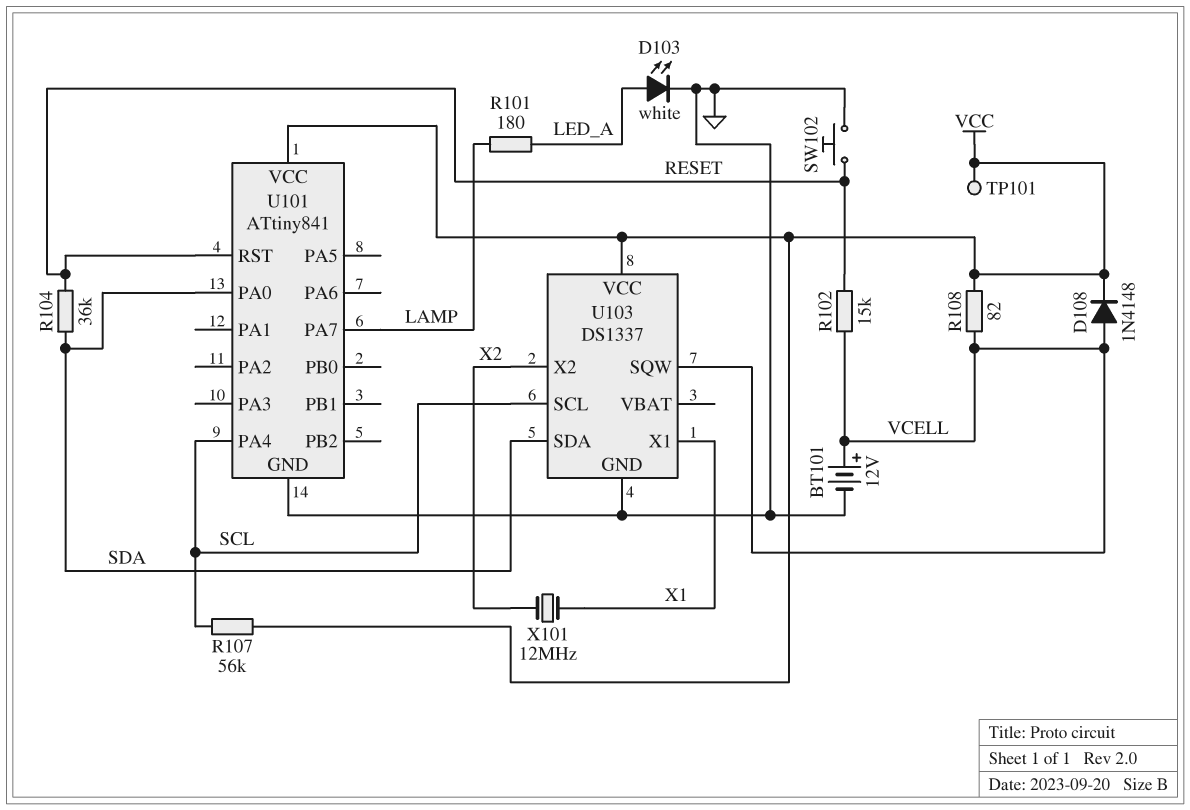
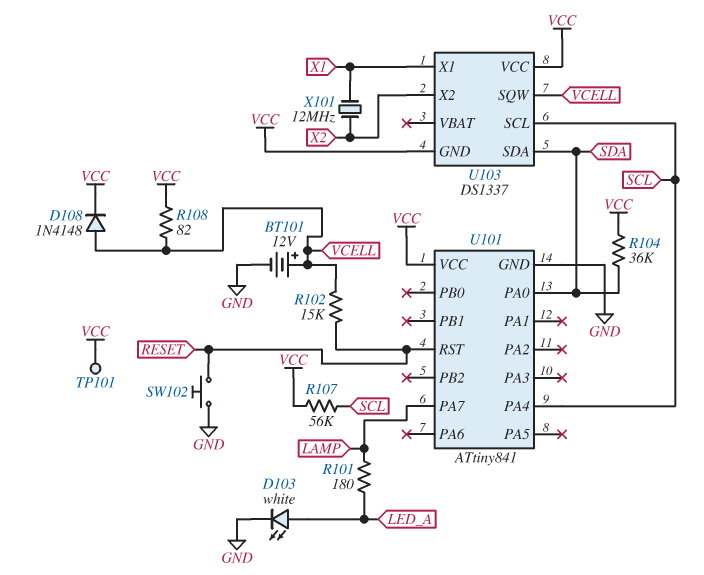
R104: 36k (RESET, SDA) -> 36k (SDA, VCC)
U103 pin GND: GND -> VCC

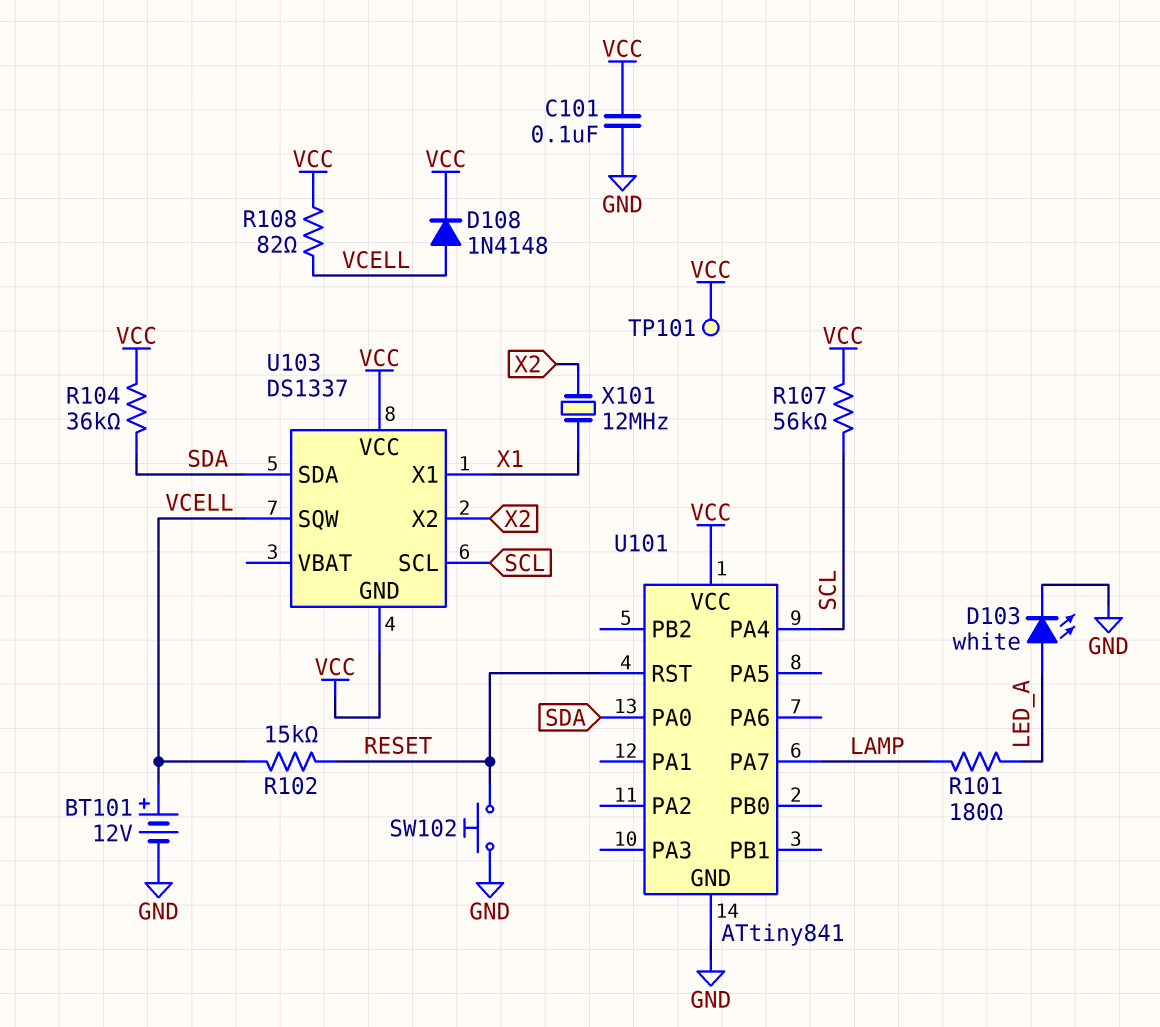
C101: none -> 100nF (GND, VCC)

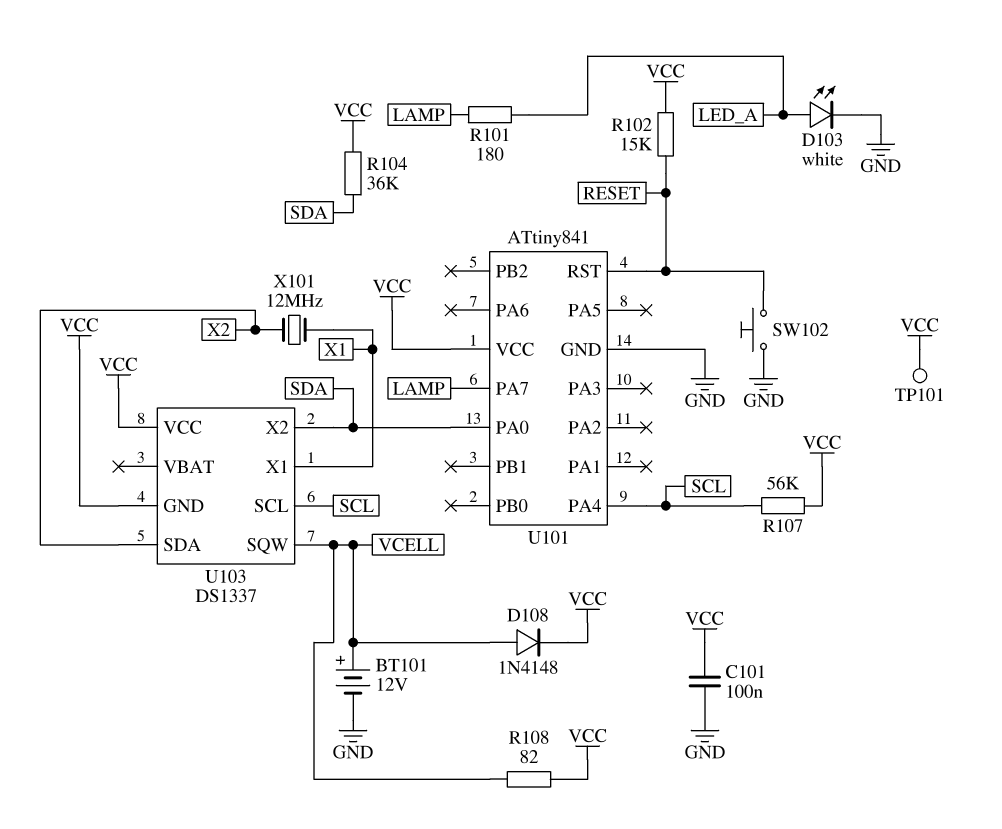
R102: 15k (RESET, VCELL) -> 15k (RESET, VCC)
U103 pin SDA: SDA -> X2
U103 pin X2: X2 -> SDA

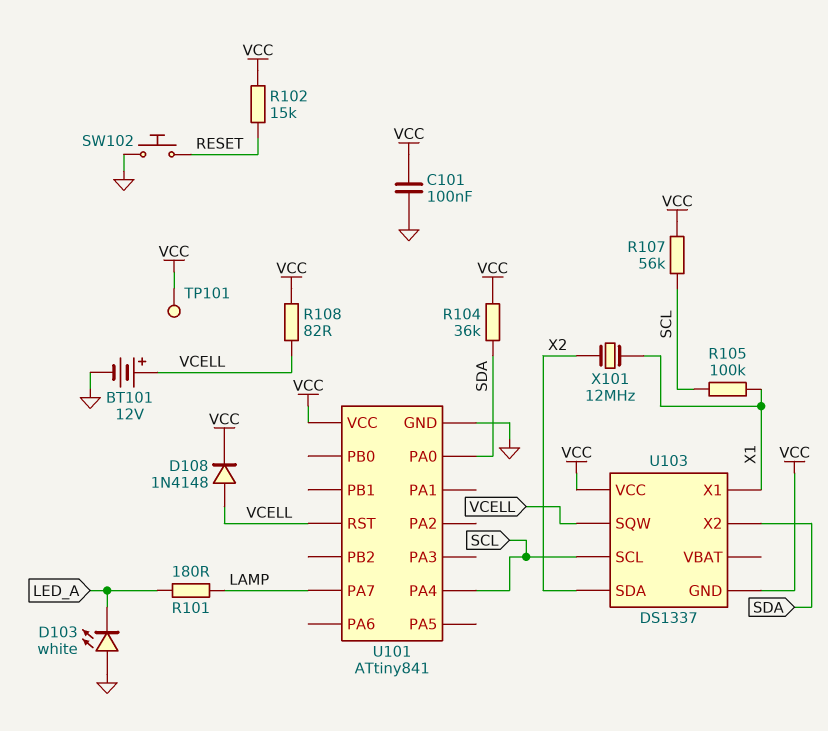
D103: LED white (A LED_A, K GND) -> LED white (A GND, K LED_A)
R105: none -> 100k (SCL, X1)
U101 pin RST: RESET -> VCELL

